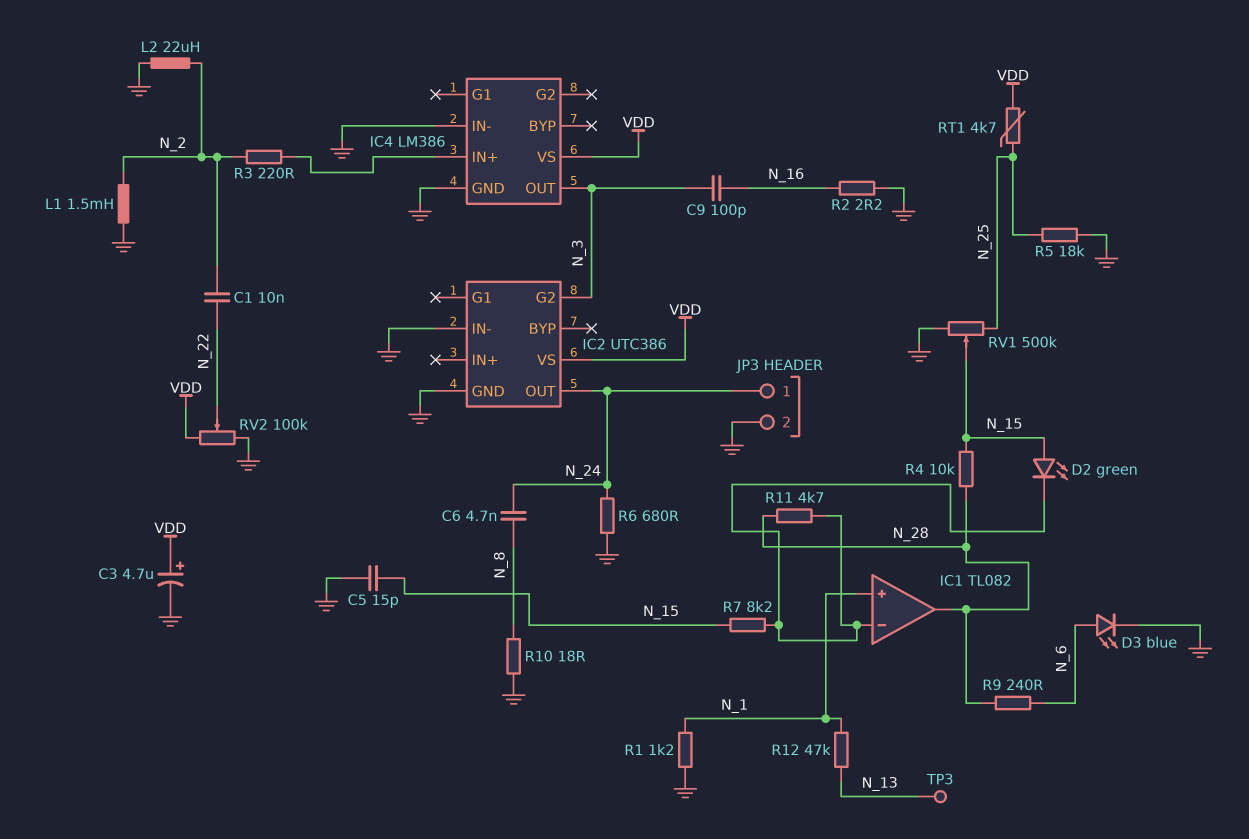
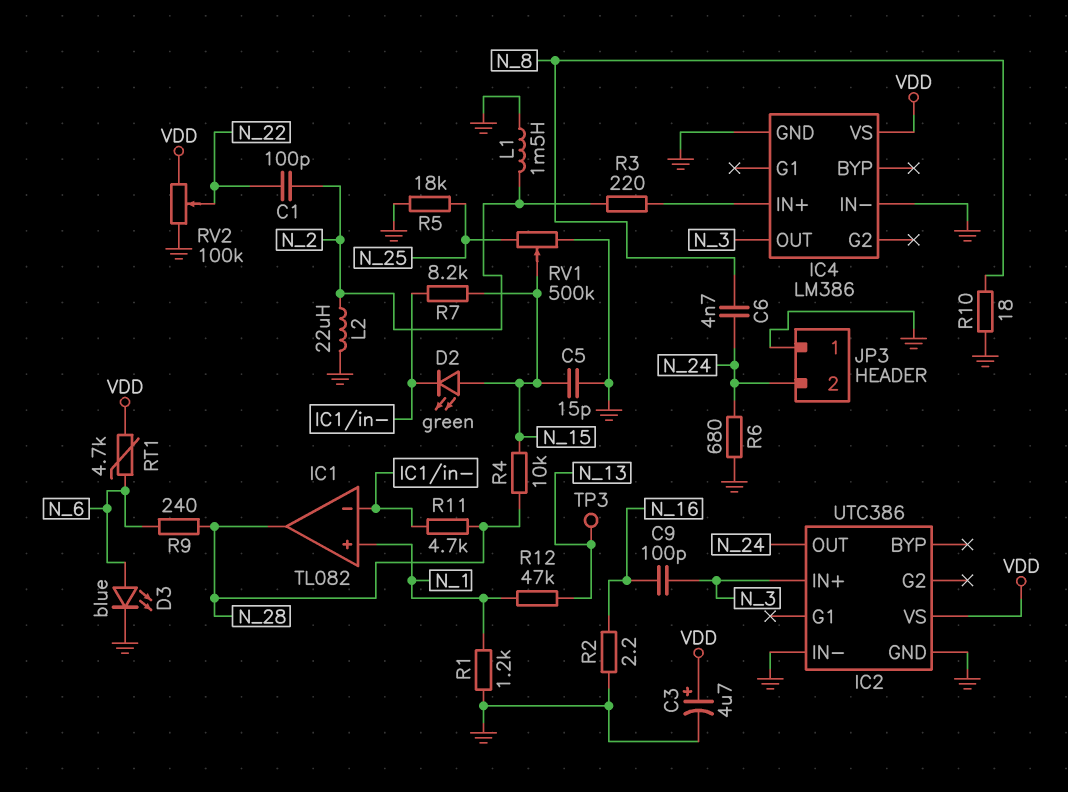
C1: 10nF (N_2, N_22) -> 100pF (N_2, N_22)
IC2 pin G2: N_3 -> none
IC2 pin IN+: none -> N_3
JP3 pin 1: N_24 -> GND
JP3 pin 2: GND -> N_24
RT1: 4.7k (N_25, VDD) -> 4.7k (N_6, VDD)

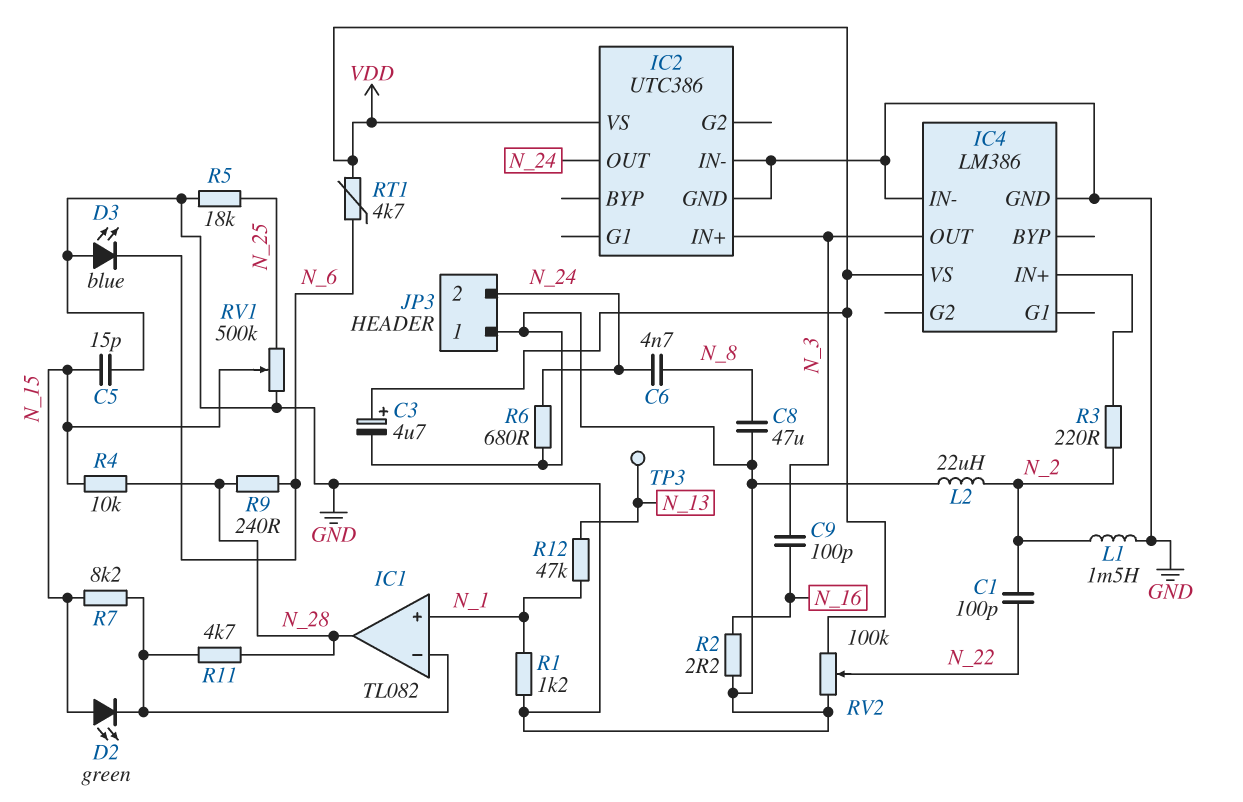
C8: none -> 47uF (GND, N_8)
D3: LED blue (A N_6, K GND) -> LED blue (A GND, K N_6)
R10: 18 (GND, N_8) -> none

